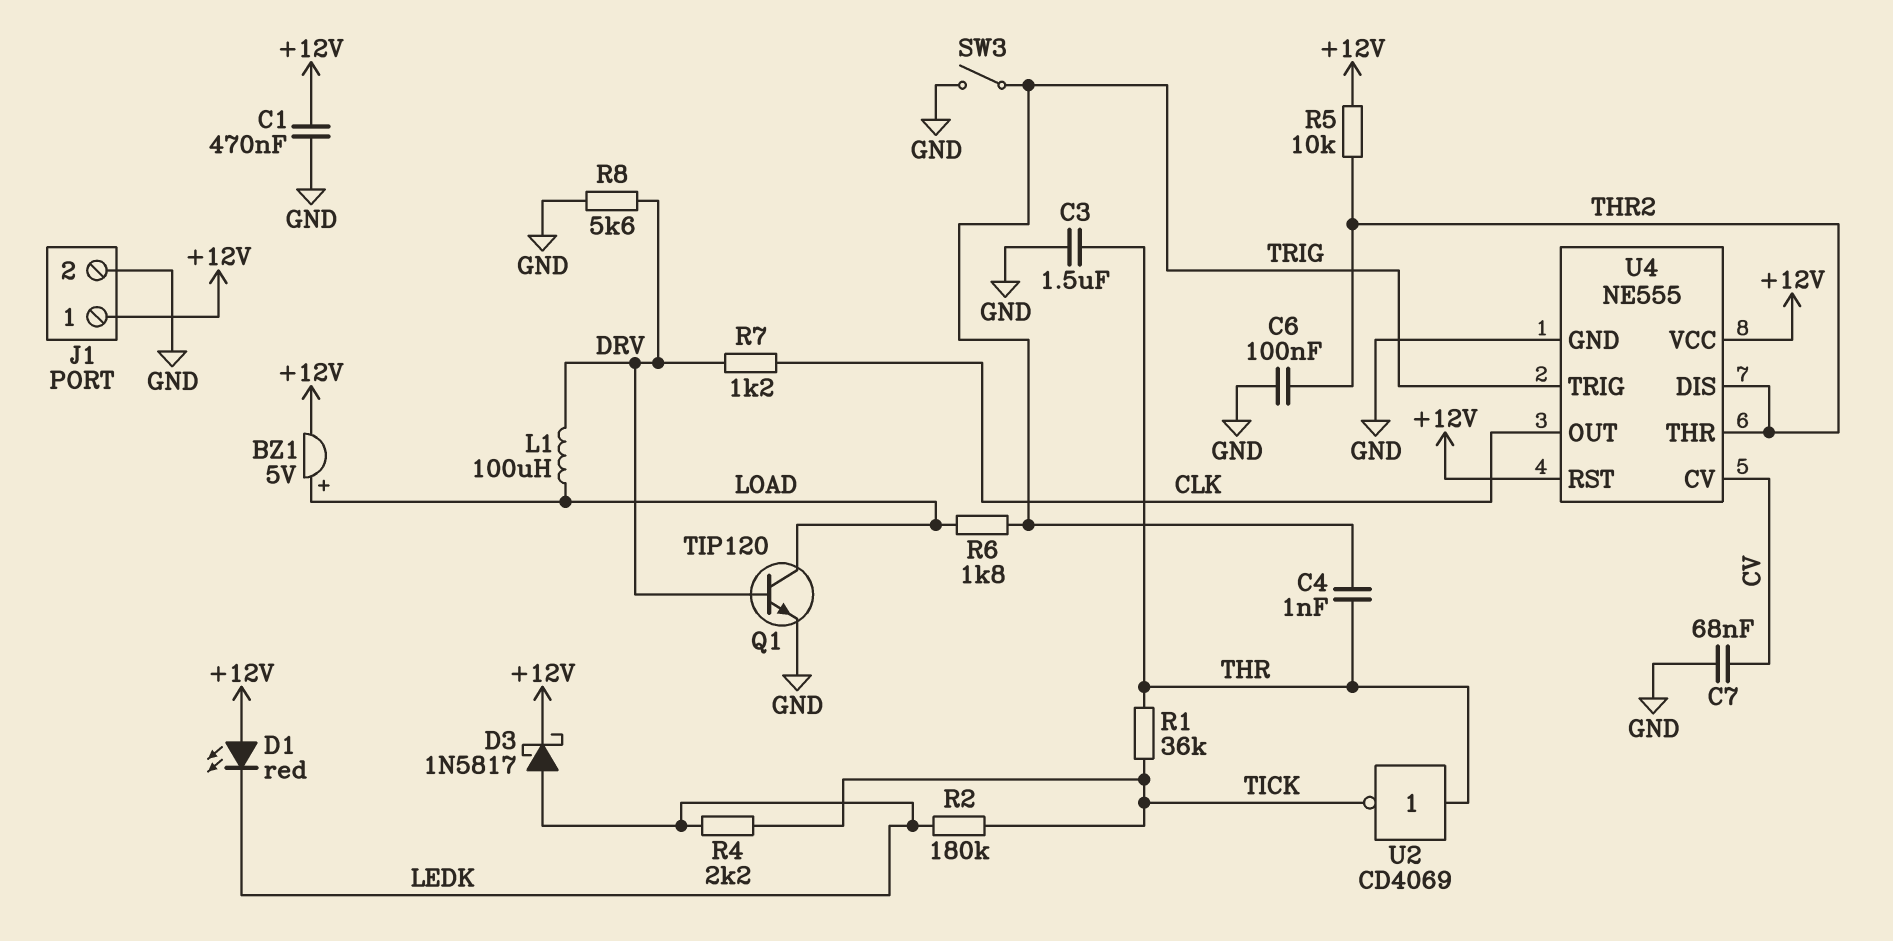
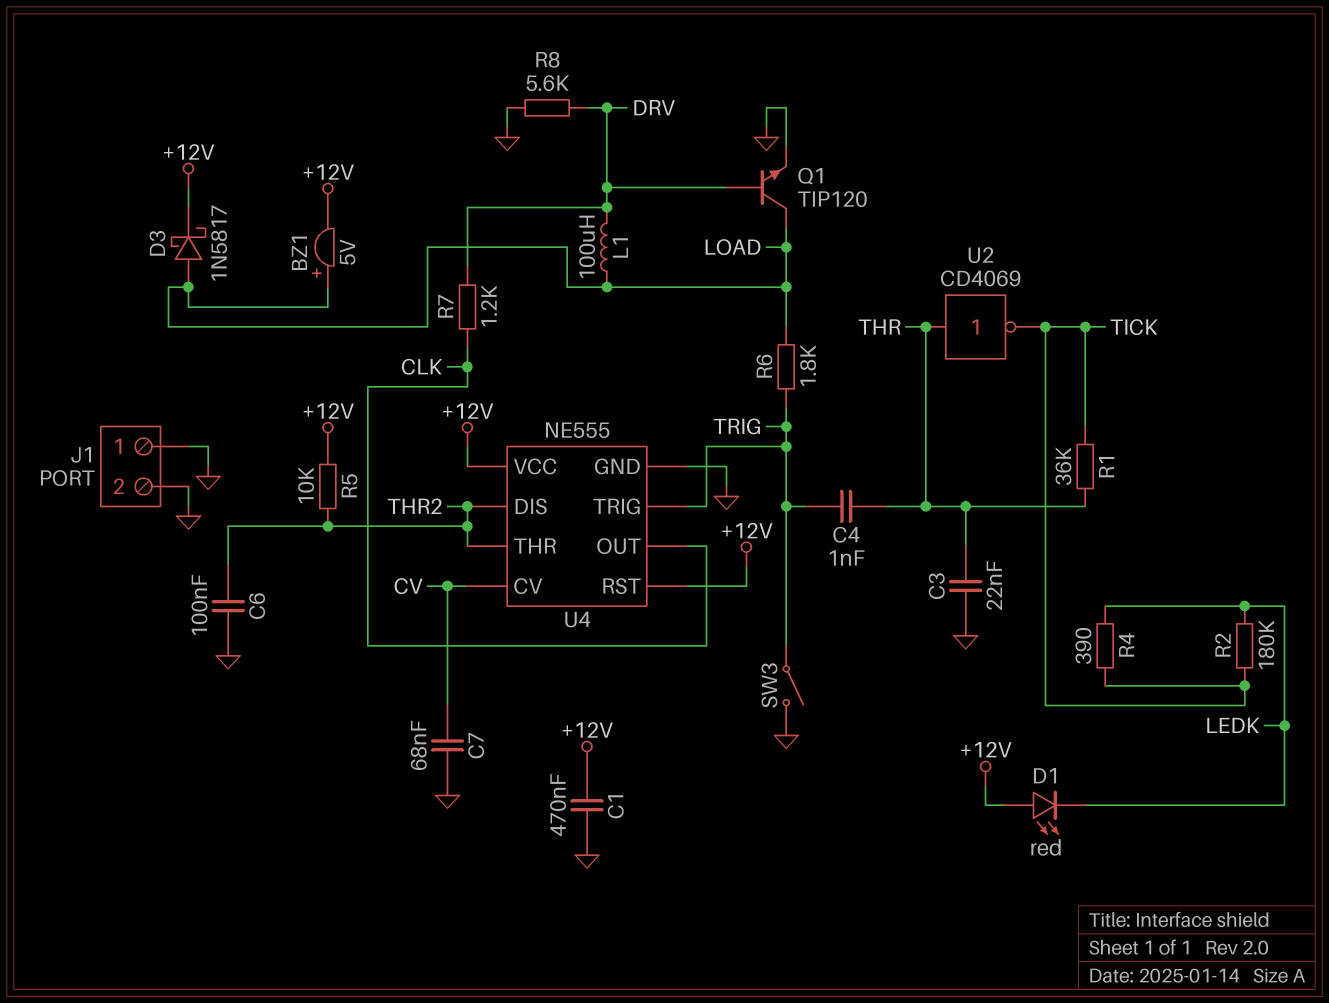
C3: 1.5uF (GND, THR) -> 22nF (GND, THR)
D3: schottky 1N5817 (A LEDK, K +12V) -> schottky 1N5817 (A LOAD, K +12V)
J1 pin 1: +12V -> GND
R4: 2.2k (LEDK, TICK) -> 390 (LEDK, TICK)

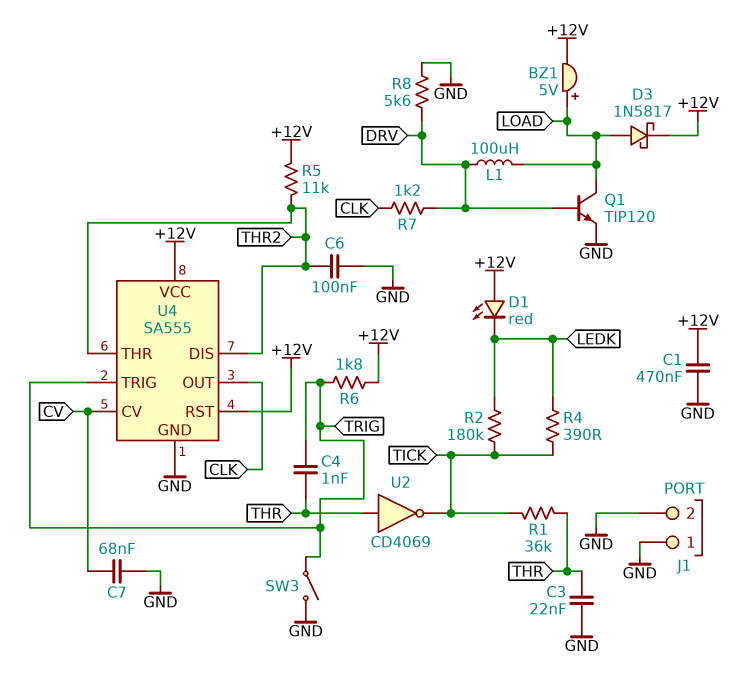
R5: 10k (+12V, THR2) -> 11k (+12V, THR2)
R6: 1.8k (LOAD, TRIG) -> 1.8k (+12V, TRIG)
U4: NE555 -> SA555

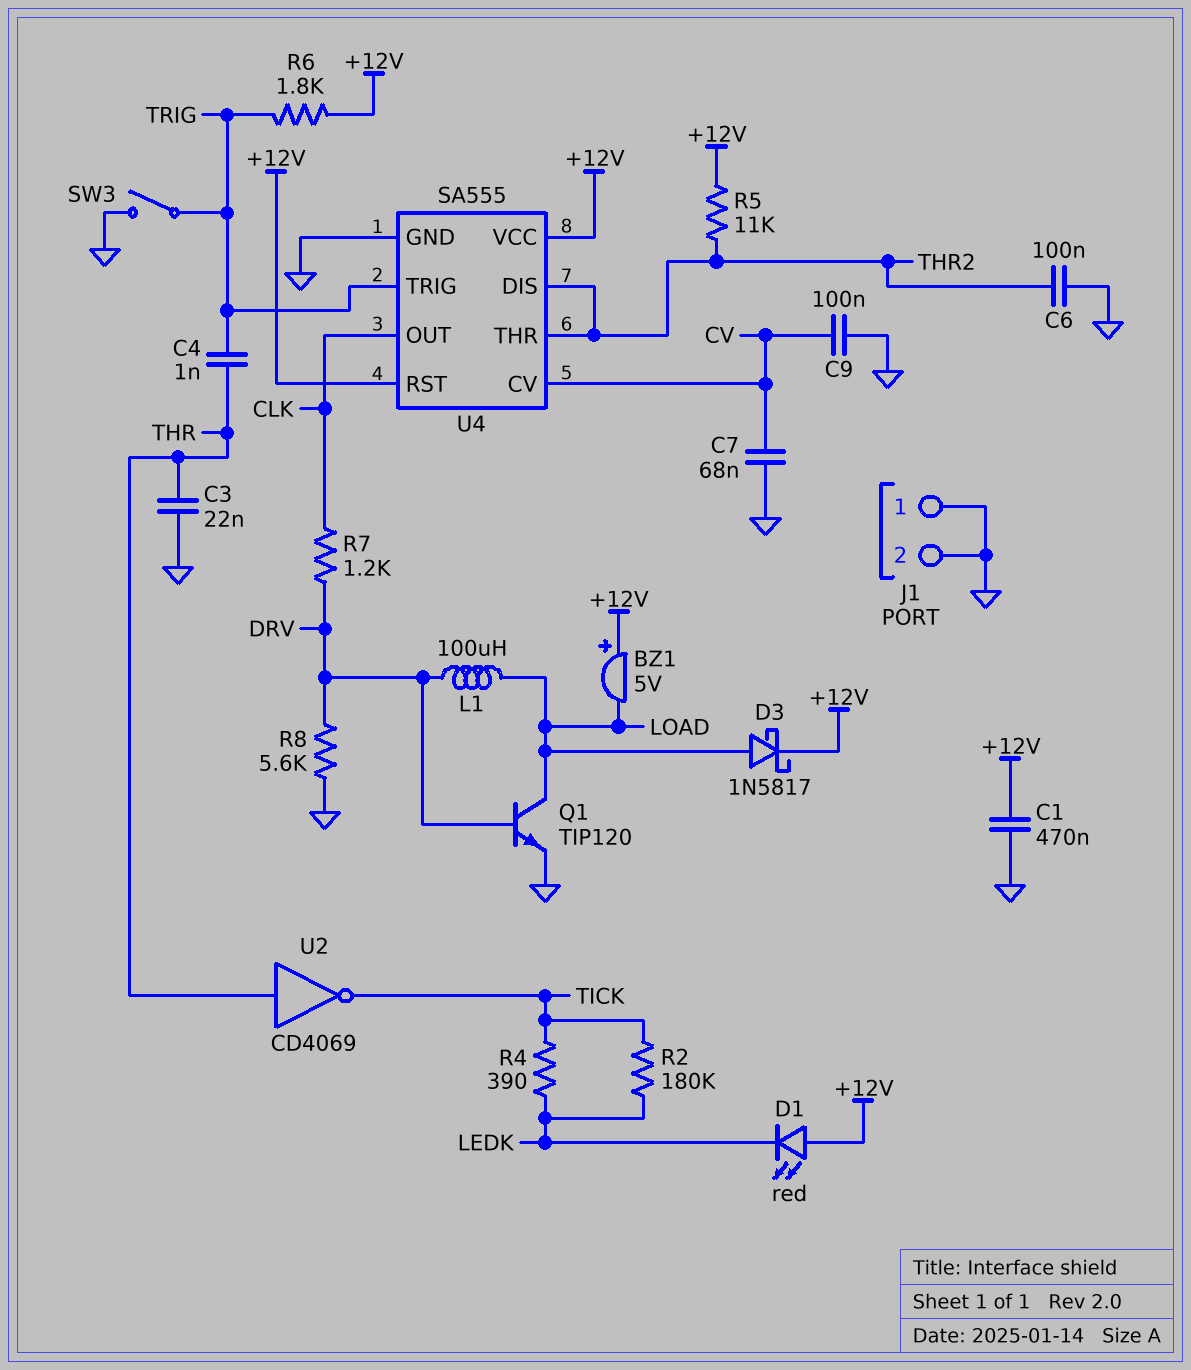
BZ1: buzzer 5V (plus LOAD, minus +12V) -> buzzer 5V (plus +12V, minus LOAD)
C9: none -> 100nF (CV, GND)
R1: 36k (THR, TICK) -> none

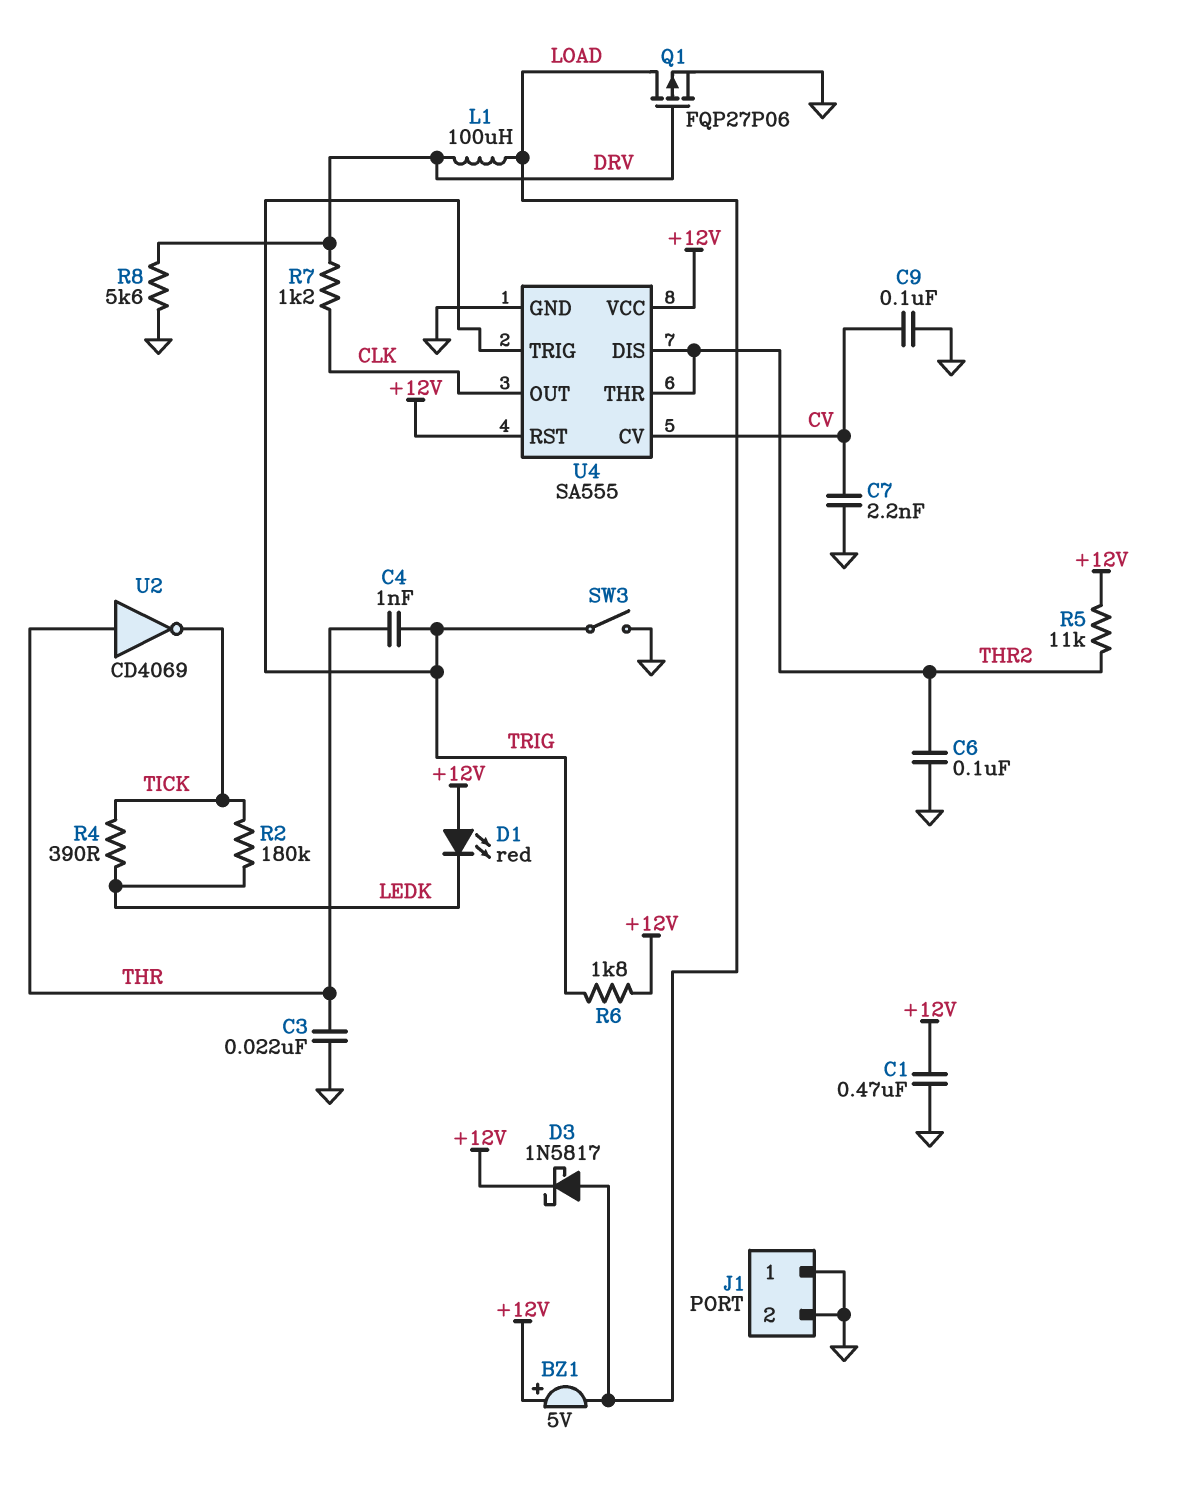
C7: 68nF (CV, GND) -> 2.2nF (CV, GND)
Q1: NPN TIP120 (B DRV, C LOAD, E GND) -> PMOS FQP27P06 (G DRV, D LOAD, S GND)

